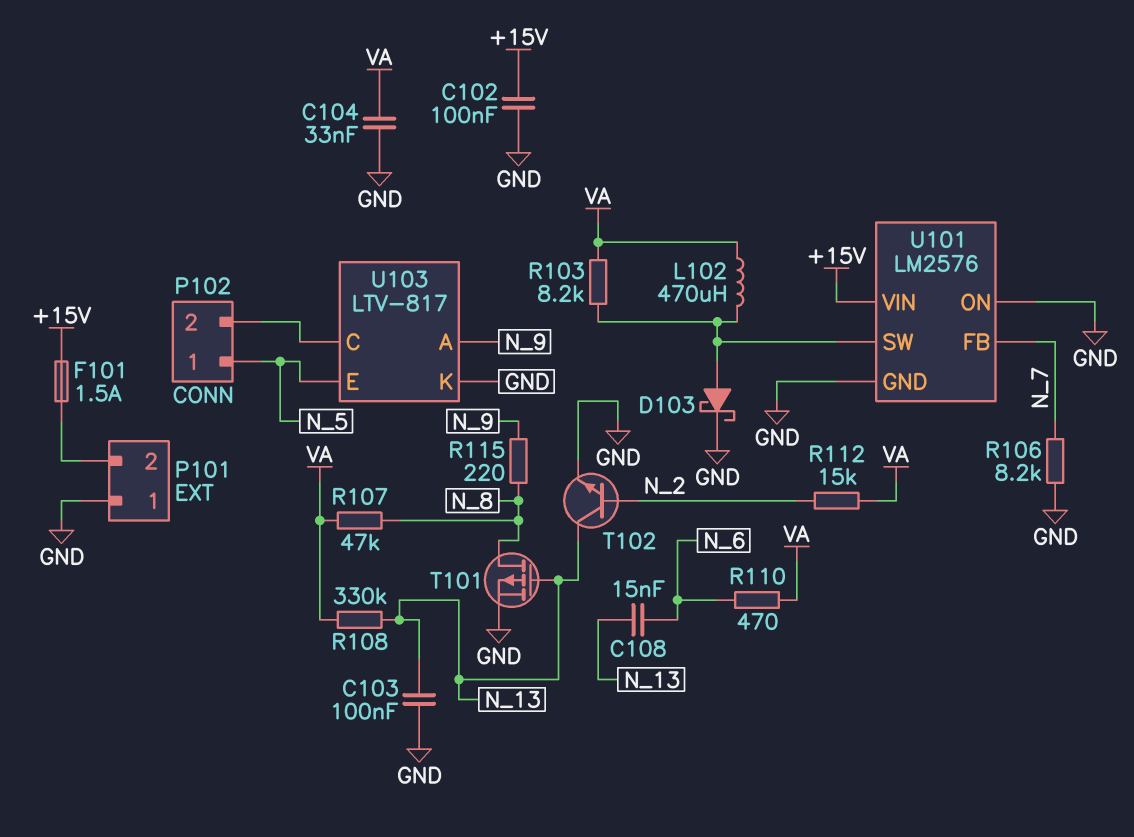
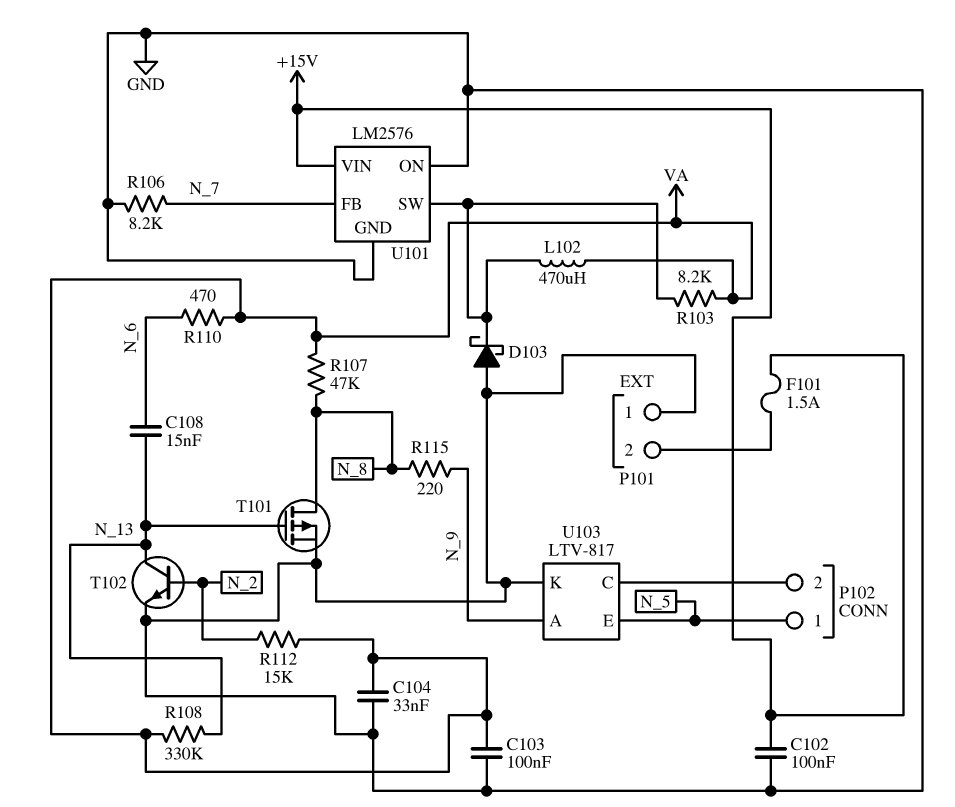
C103: 100nF (GND, N_13) -> 100nF (GND, VA)
D103: schottky (A U101/SW, K GND) -> schottky (A GND, K U101/SW)

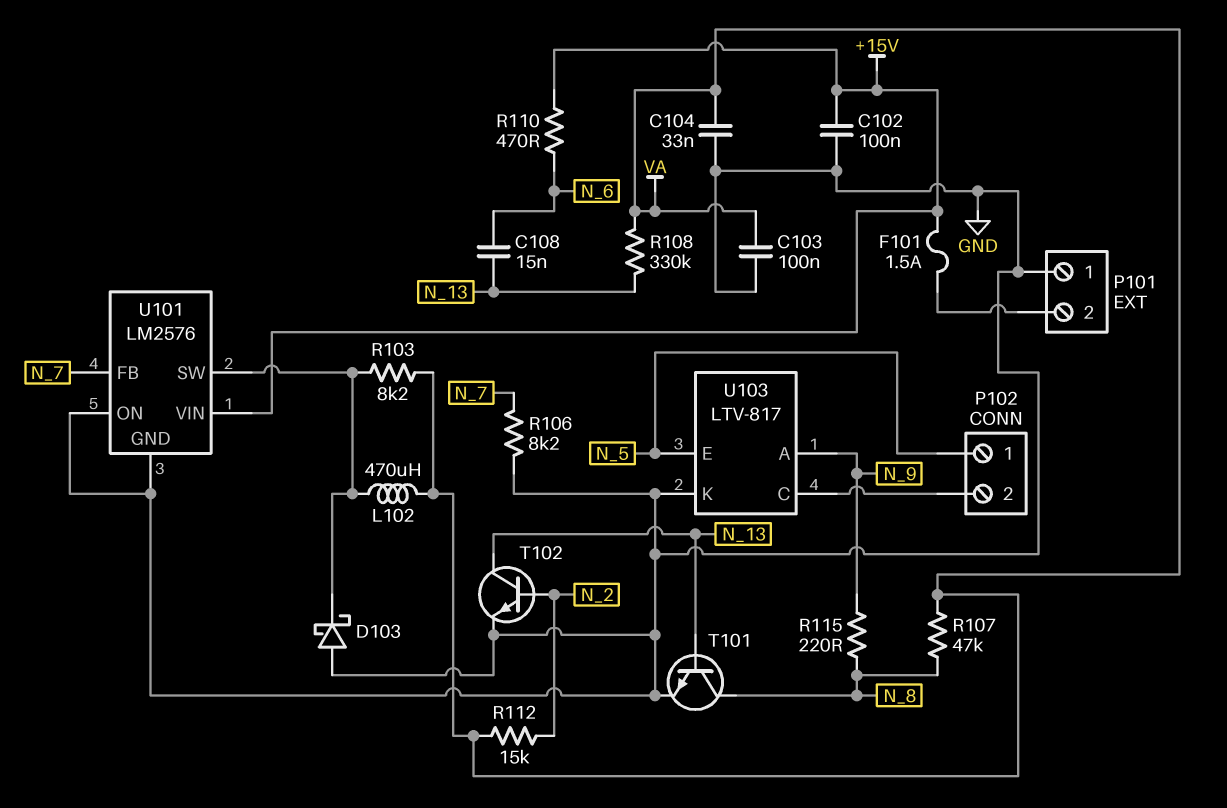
R110: 470 (N_6, VA) -> 470 (+15V, N_6)
T101: PMOS (G N_13, D N_8, S GND) -> NPN (B N_13, C N_8, E GND)

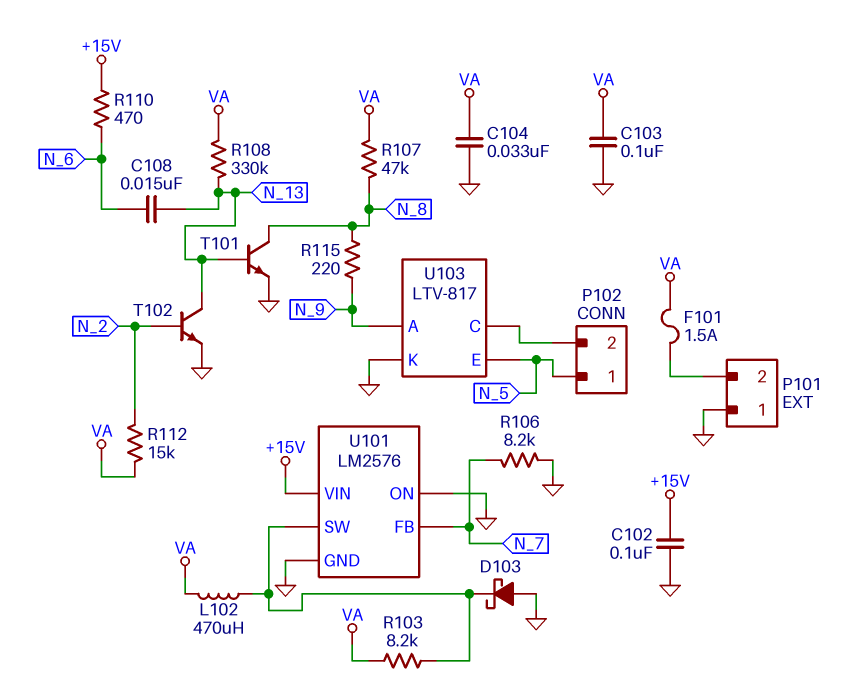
F101: 1.5A (+15V, P101/2) -> 1.5A (P101/2, VA)

